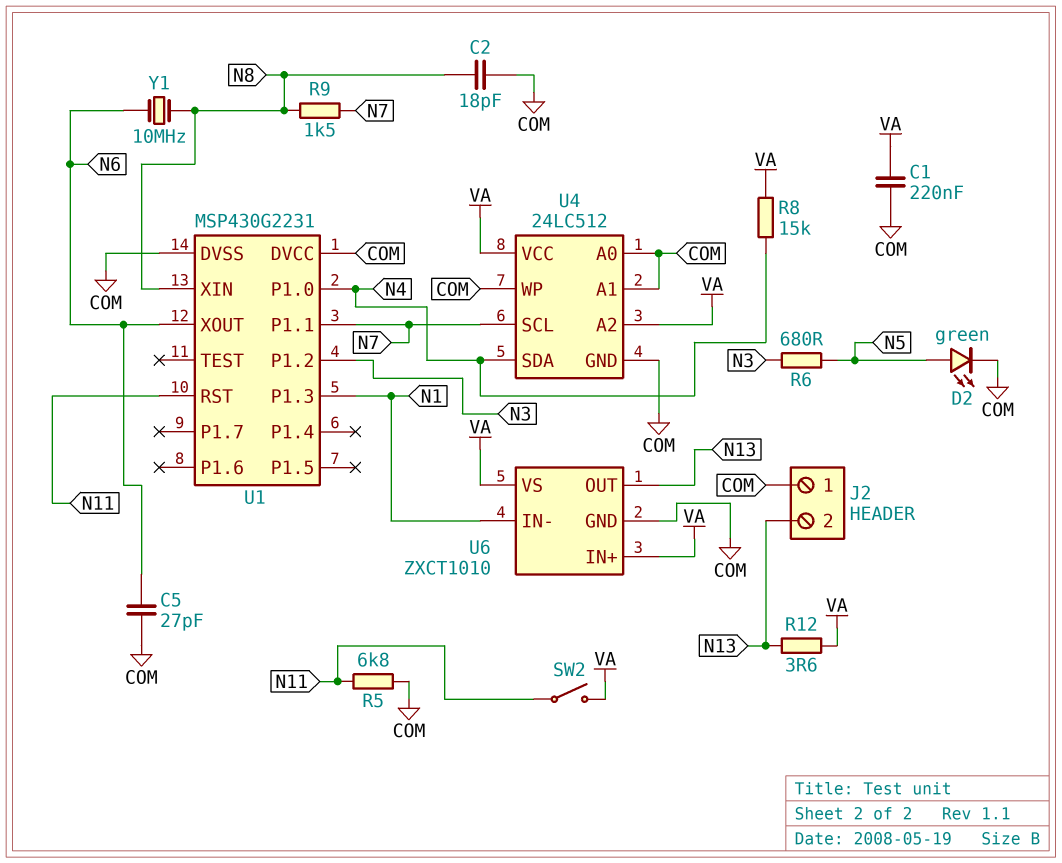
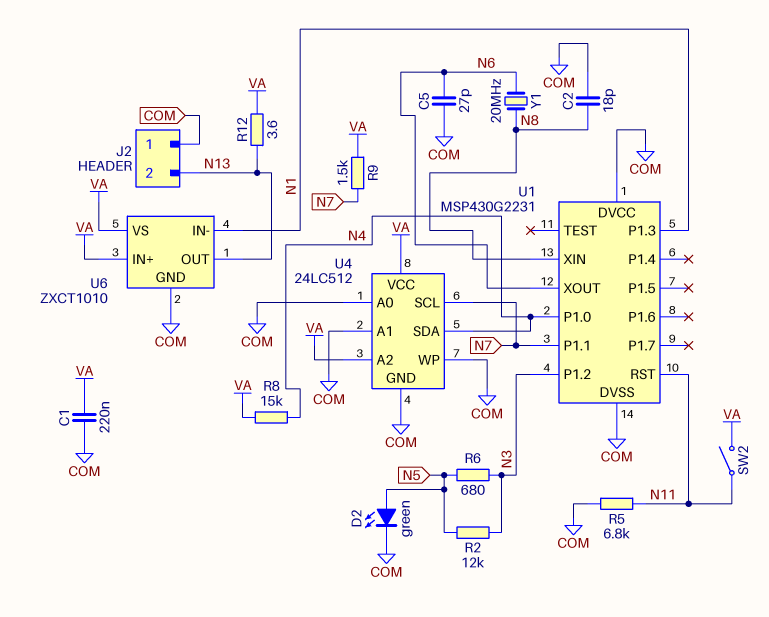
R2: none -> 12k (N3, N5)
R9: 1.5k (N7, N8) -> 1.5k (N7, VA)
Y1: 10MHz (N6, N8) -> 20MHz (N6, N8)

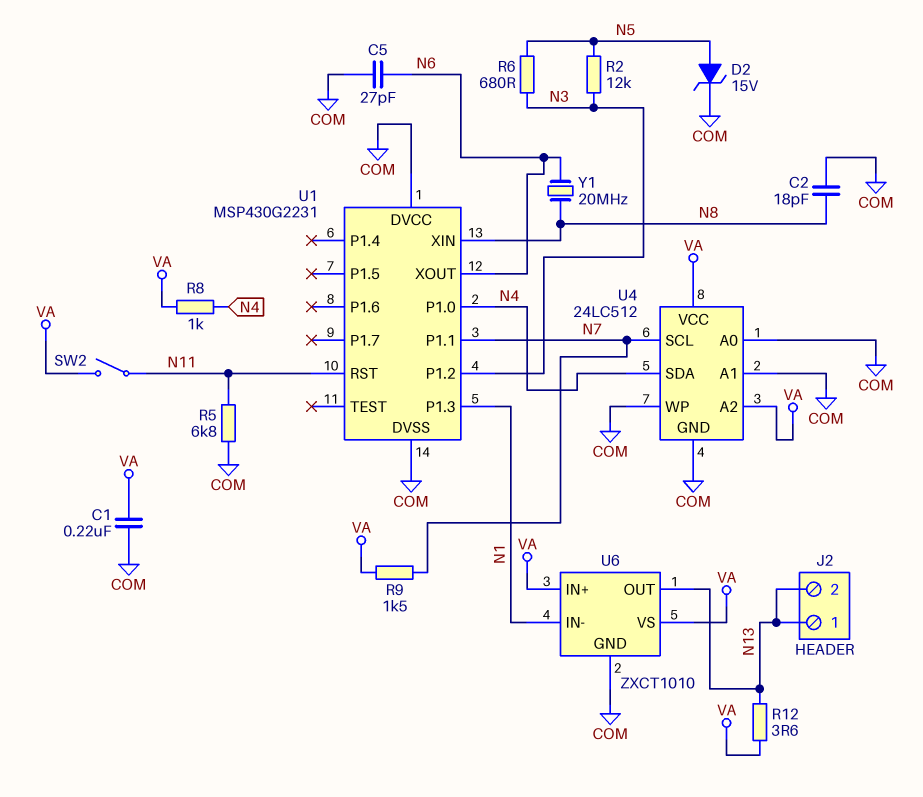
D2: LED green (A N5, K COM) -> zener 15V (A N5, K COM)
J2 pin 1: COM -> N13
R8: 15k (N4, VA) -> 1k (N4, VA)

